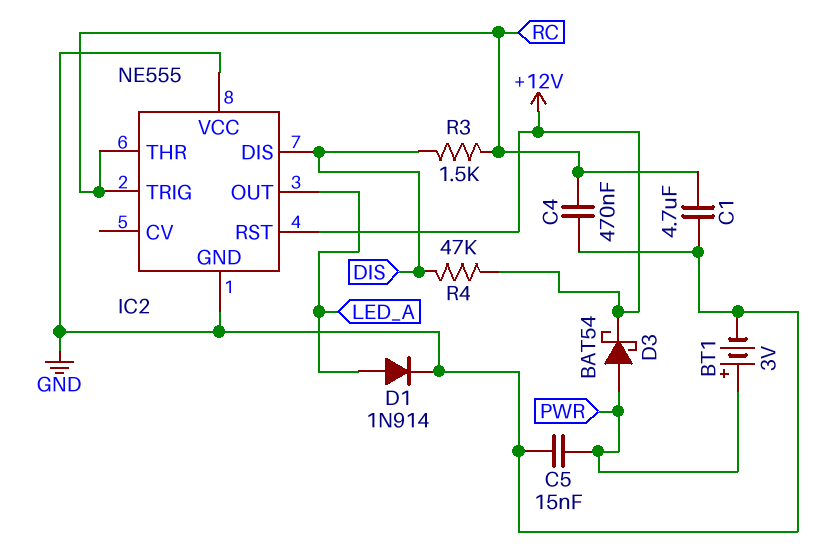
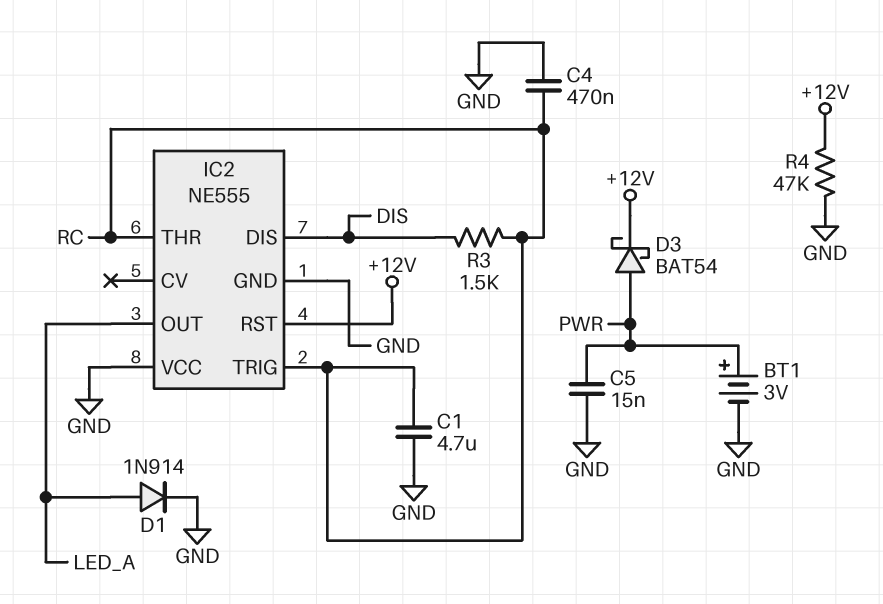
R4: 47k (+12V, DIS) -> 47k (+12V, GND)

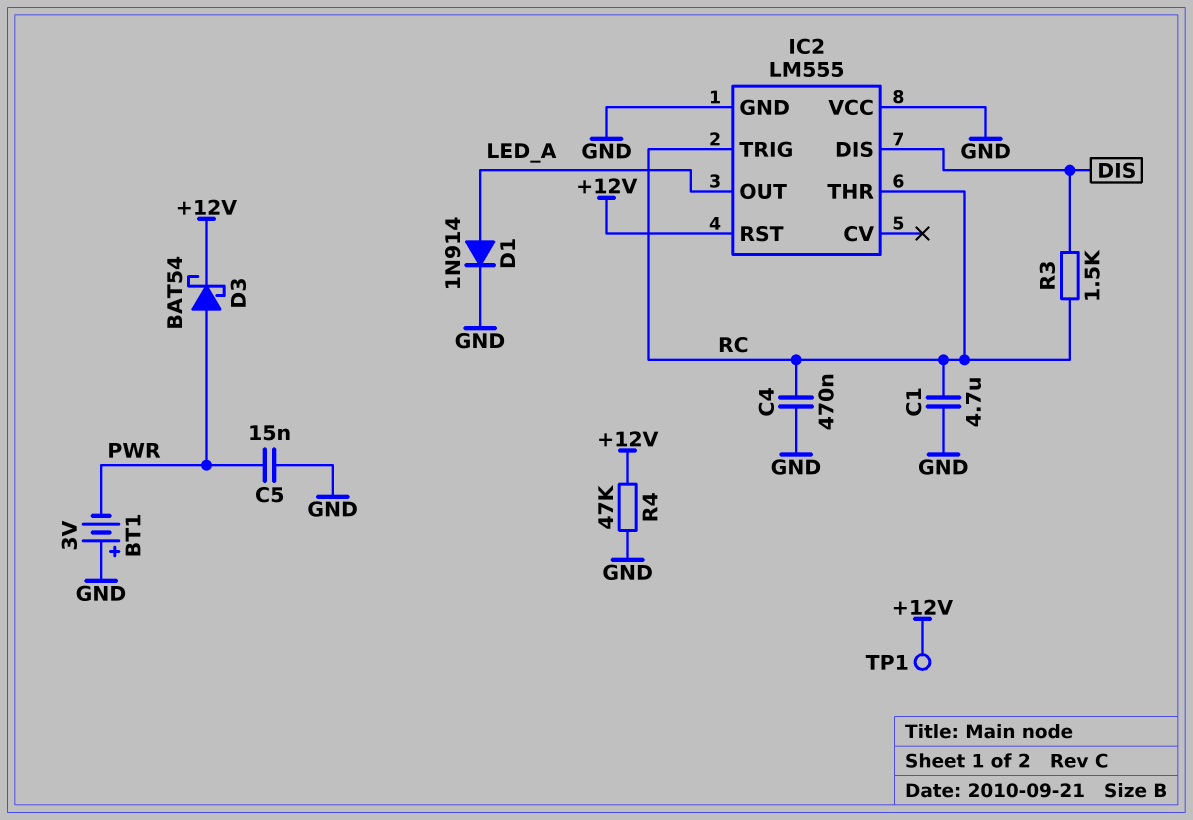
BT1: 3V (plus PWR, minus GND) -> 3V (plus GND, minus PWR)
IC2: NE555 -> LM555
TP1: none -> test point (+12V)

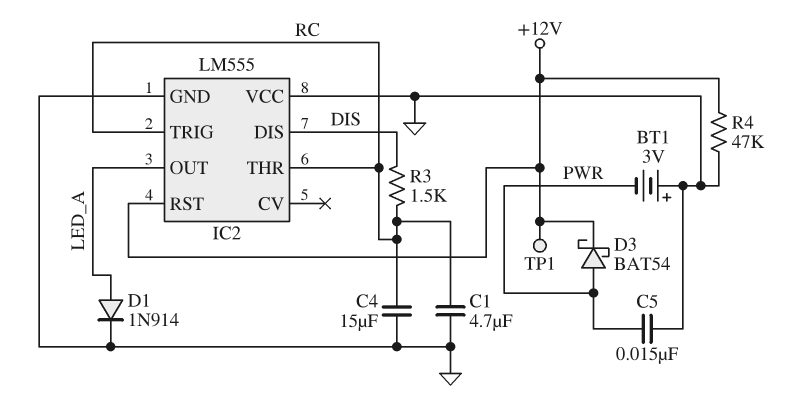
C4: 470nF (GND, RC) -> 15uF (GND, RC)

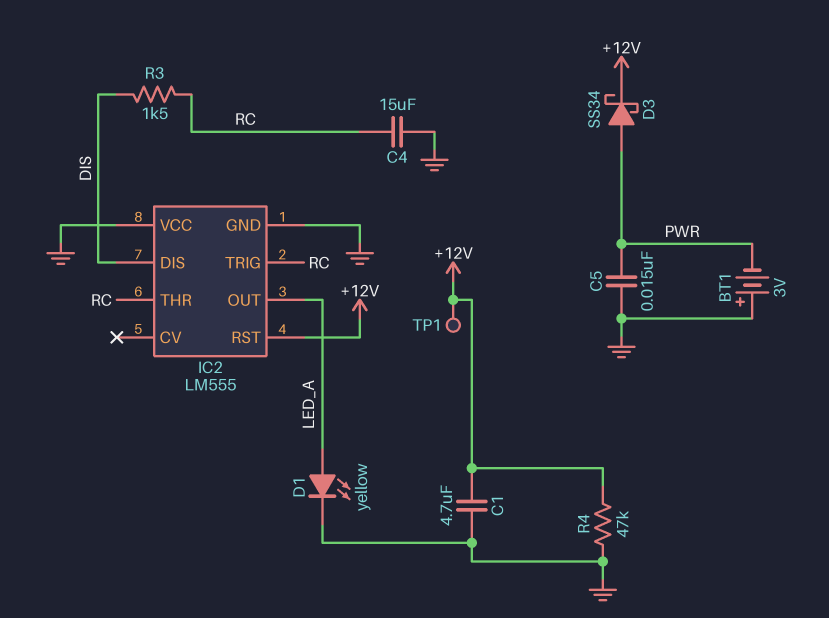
C1: 4.7uF (GND, RC) -> 4.7uF (+12V, GND)
D1: diode 1N914 (A LED_A, K GND) -> LED yellow (A LED_A, K GND)
D3: schottky BAT54 (A PWR, K +12V) -> schottky SS34 (A PWR, K +12V)

